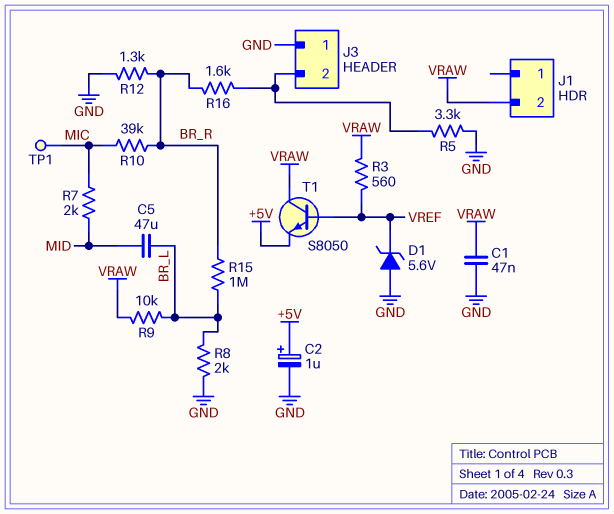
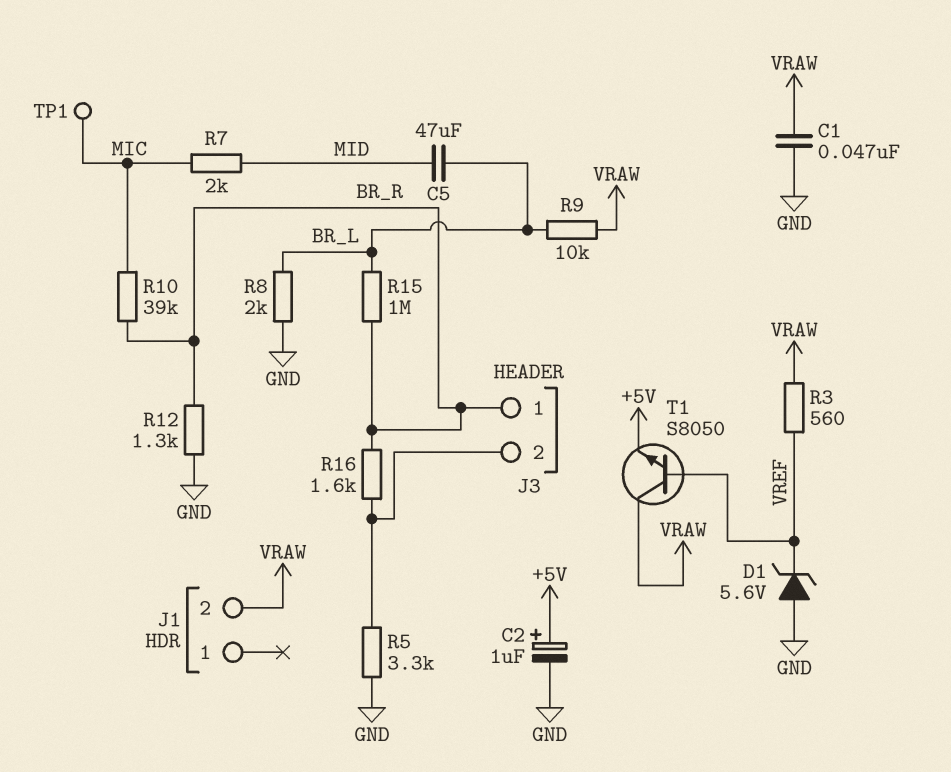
J3 pin 1: GND -> BR_R

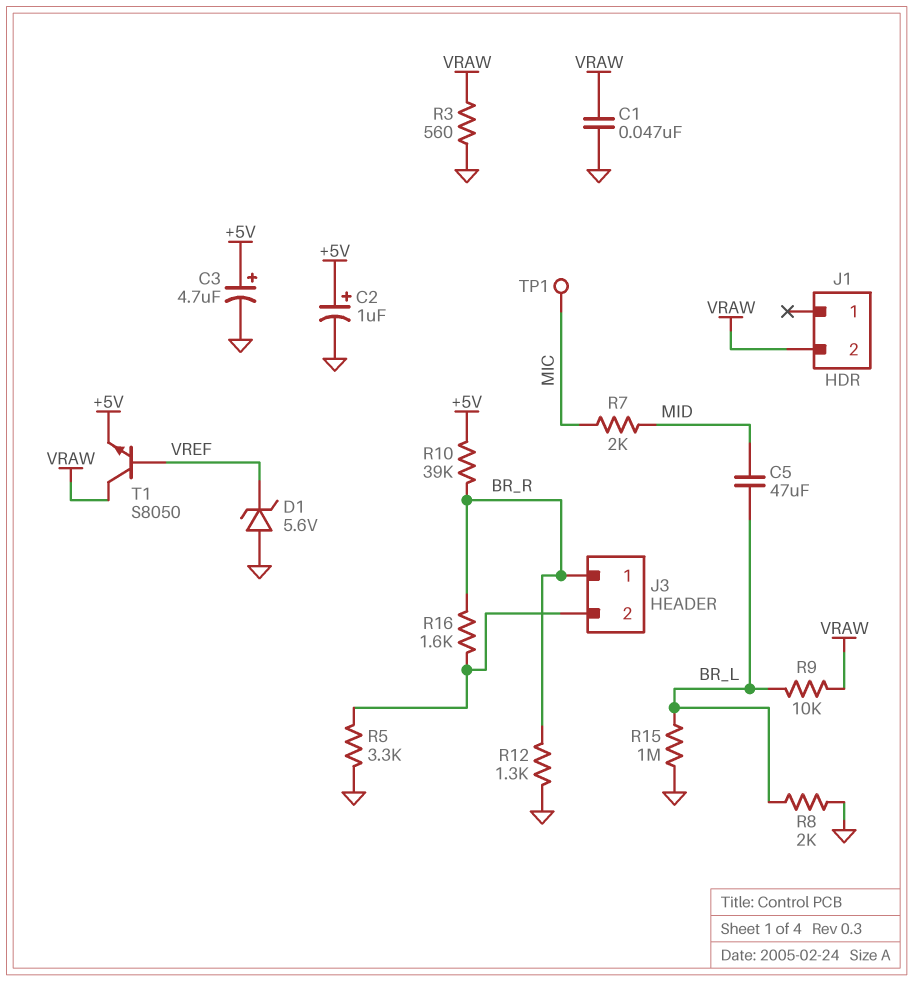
C3: none -> 4.7uF (plus +5V, minus GND)
R3: 560 (VRAW, VREF) -> 560 (GND, VRAW)
R10: 39k (BR_R, MIC) -> 39k (+5V, BR_R)
R15: 1M (BR_L, BR_R) -> 1M (BR_L, GND)

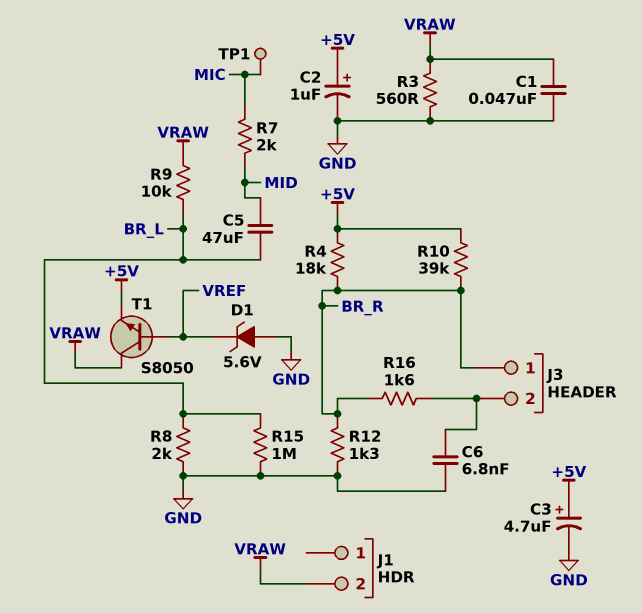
C6: none -> 6.8nF (GND, J3/2)
R4: none -> 18k (+5V, BR_R)
R5: 3.3k (GND, J3/2) -> none

